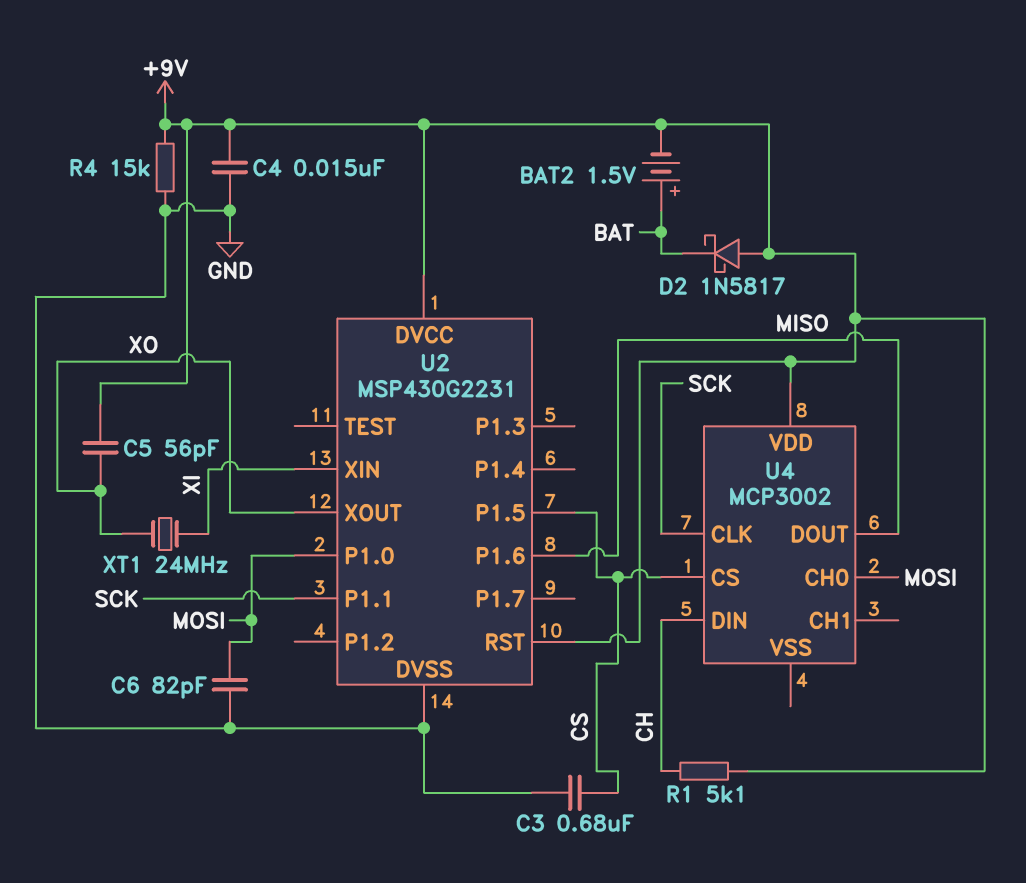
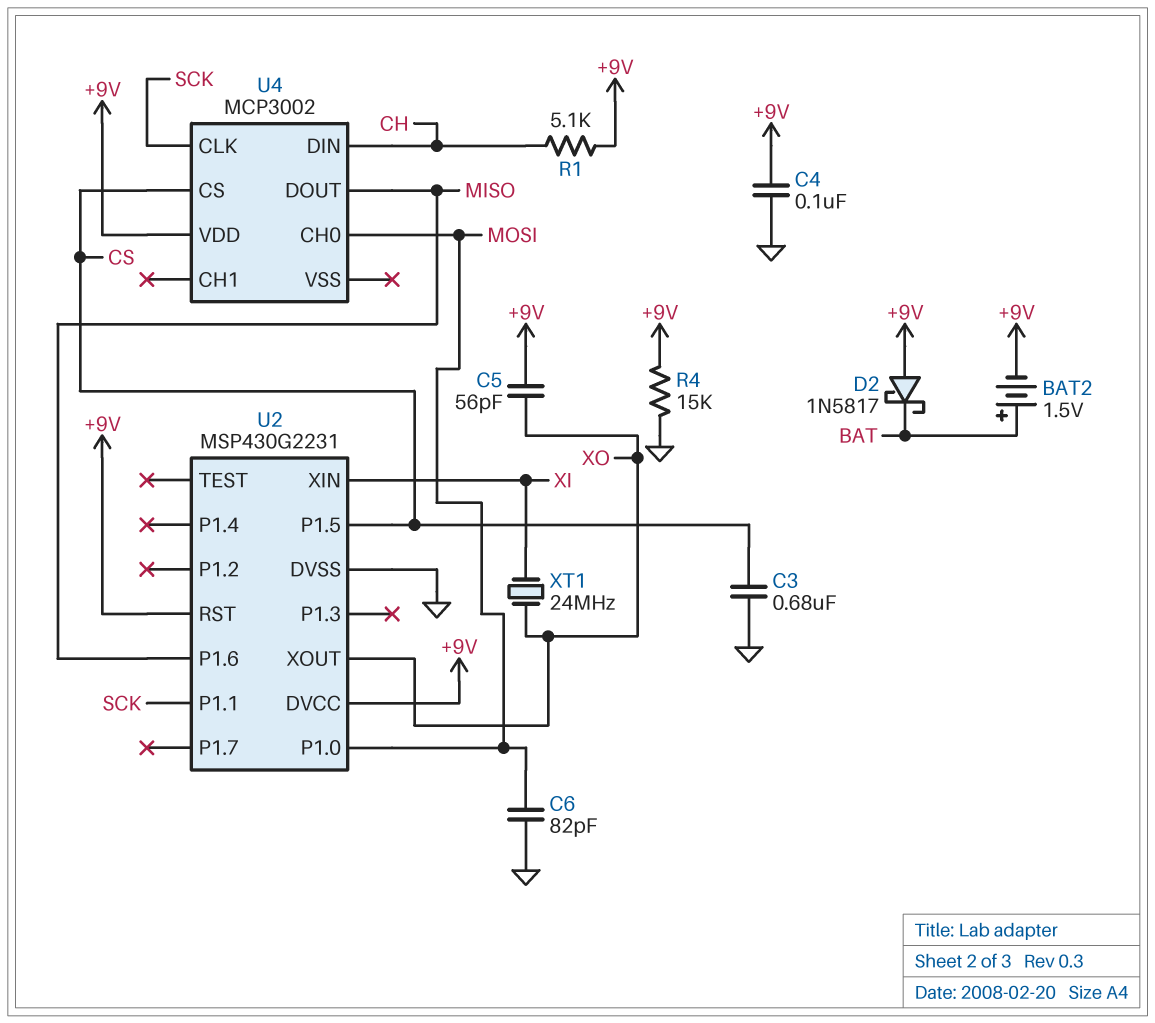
C4: 15nF (+9V, GND) -> 100nF (+9V, GND)

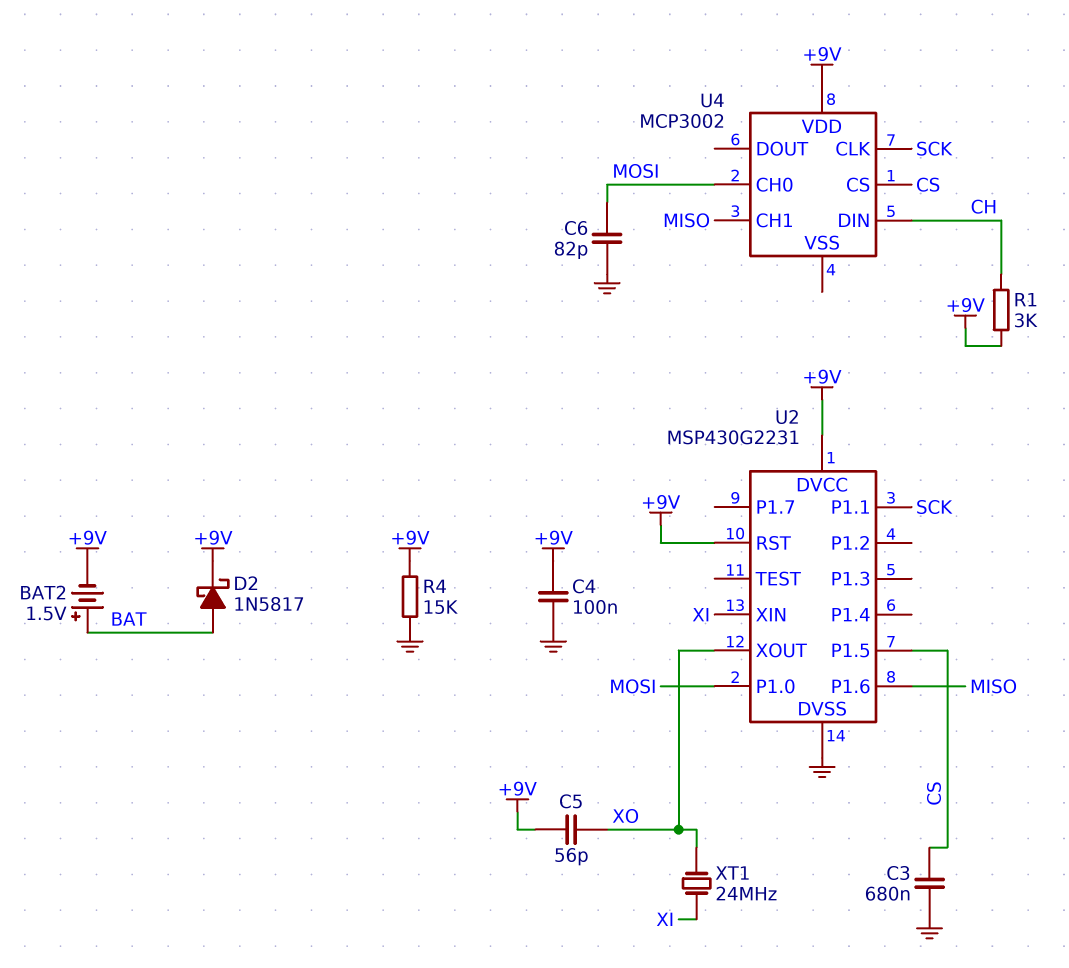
D2: schottky 1N5817 (A +9V, K BAT) -> schottky 1N5817 (A BAT, K +9V)
R1: 5.1k (+9V, CH) -> 3k (+9V, CH)
U4 pin CH1: none -> MISO
U4 pin DOUT: MISO -> none

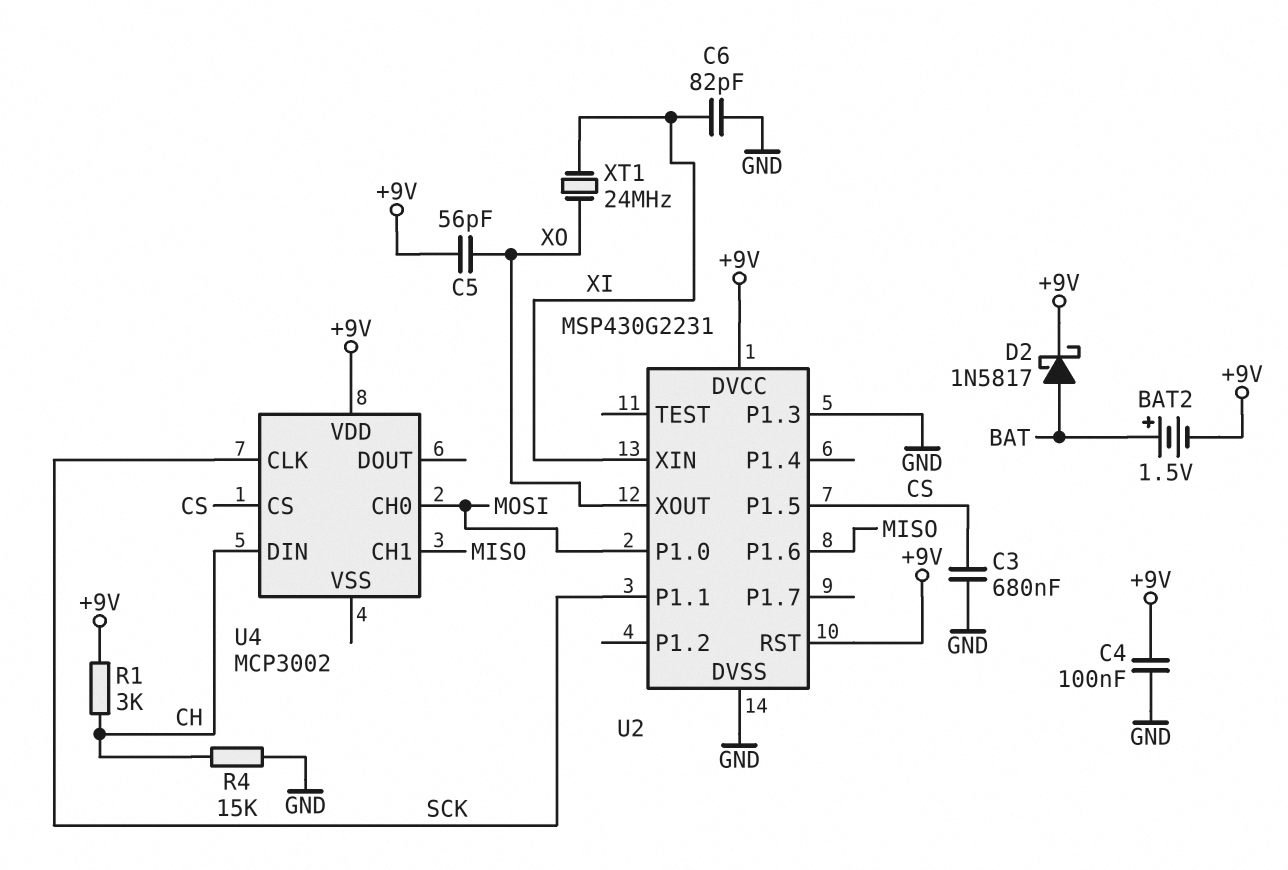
C6: 82pF (GND, MOSI) -> 82pF (GND, XI)
R4: 15k (+9V, GND) -> 15k (CH, GND)
U2 pin P1.3: none -> GND

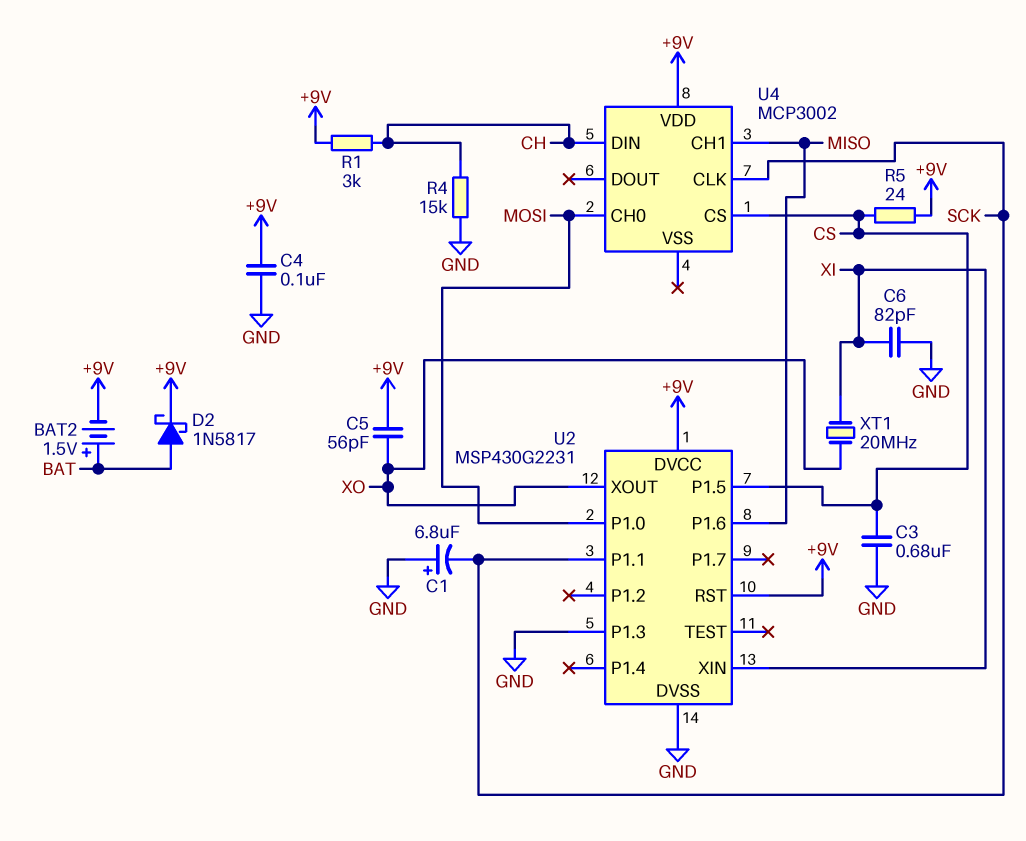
C1: none -> 6.8uF (plus GND, minus SCK)
R5: none -> 24 (+9V, CS)
XT1: 24MHz (XI, XO) -> 20MHz (XI, XO)

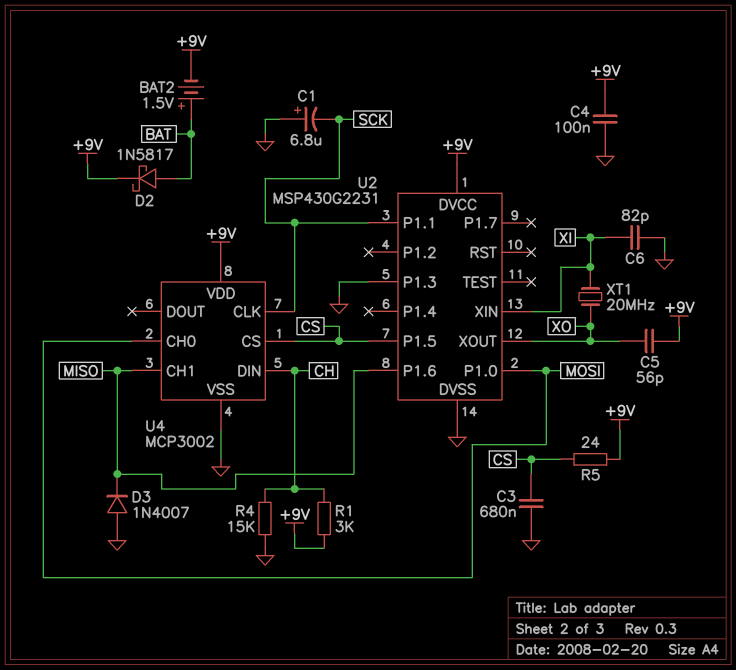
D3: none -> diode 1N4007 (A GND, K MISO)
U2 pin RST: +9V -> none
U4 pin VSS: none -> GND

